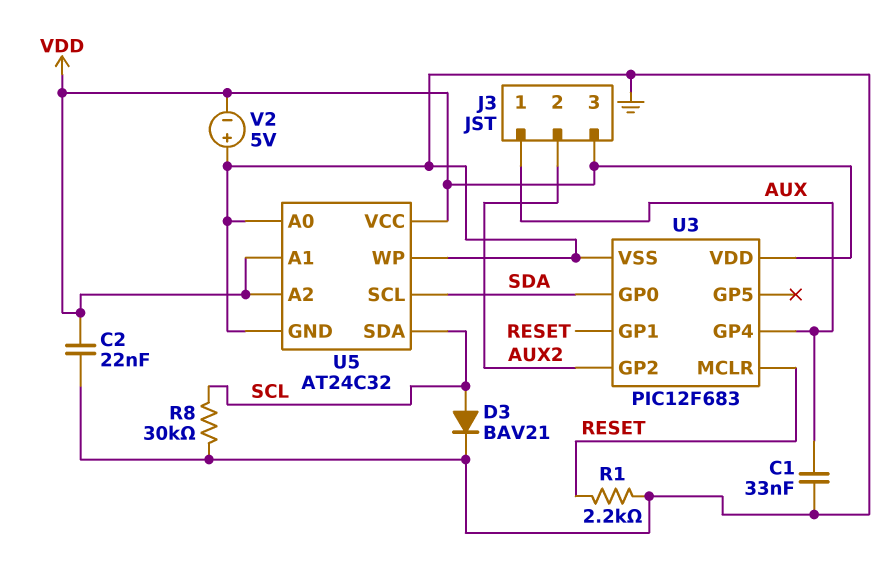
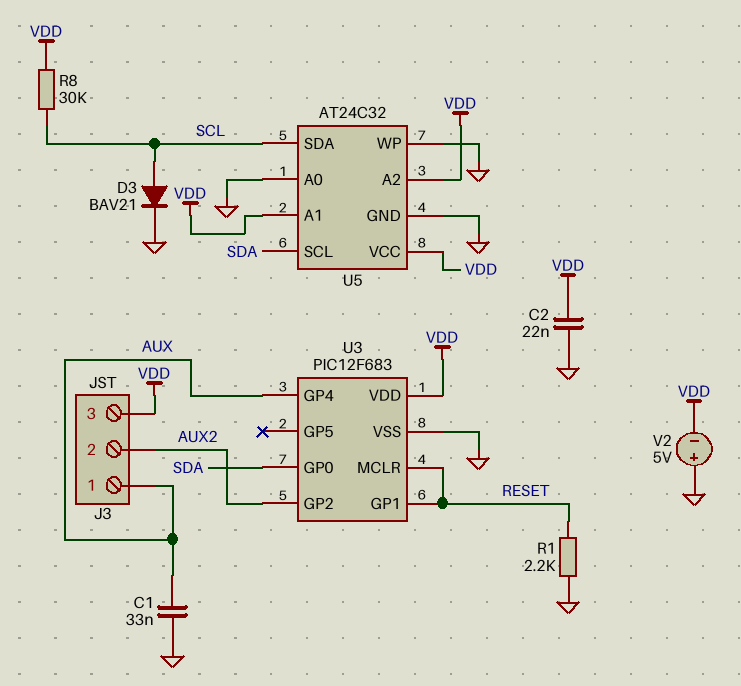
R8: 30k (GND, SCL) -> 30k (SCL, VDD)

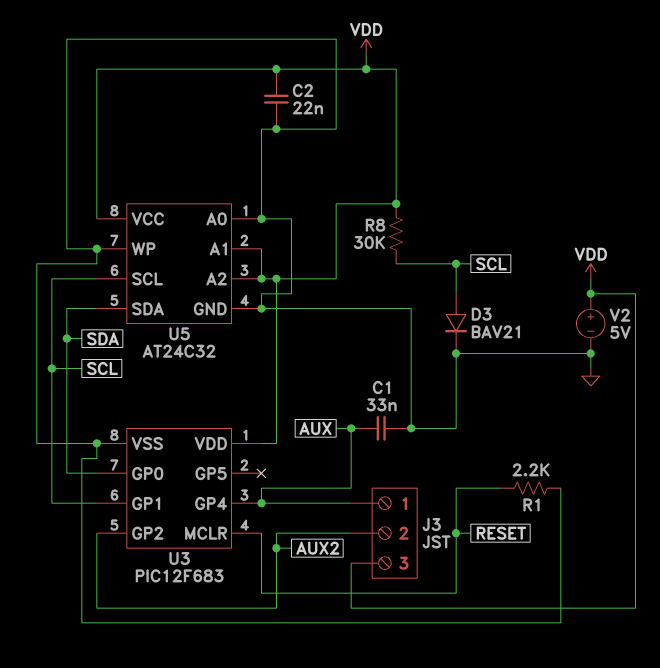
U3 pin GP1: RESET -> SCL
U5 pin SCL: SDA -> SCL
U5 pin SDA: SCL -> SDA
V2: 5V (plus GND, minus VDD) -> 5V (plus VDD, minus GND)

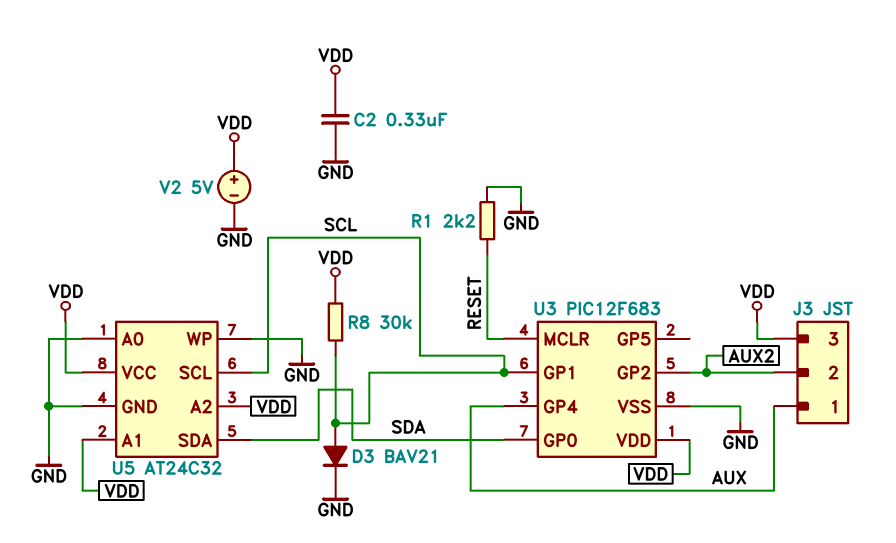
C1: 33nF (AUX, GND) -> none
C2: 22nF (GND, VDD) -> 330nF (GND, VDD)

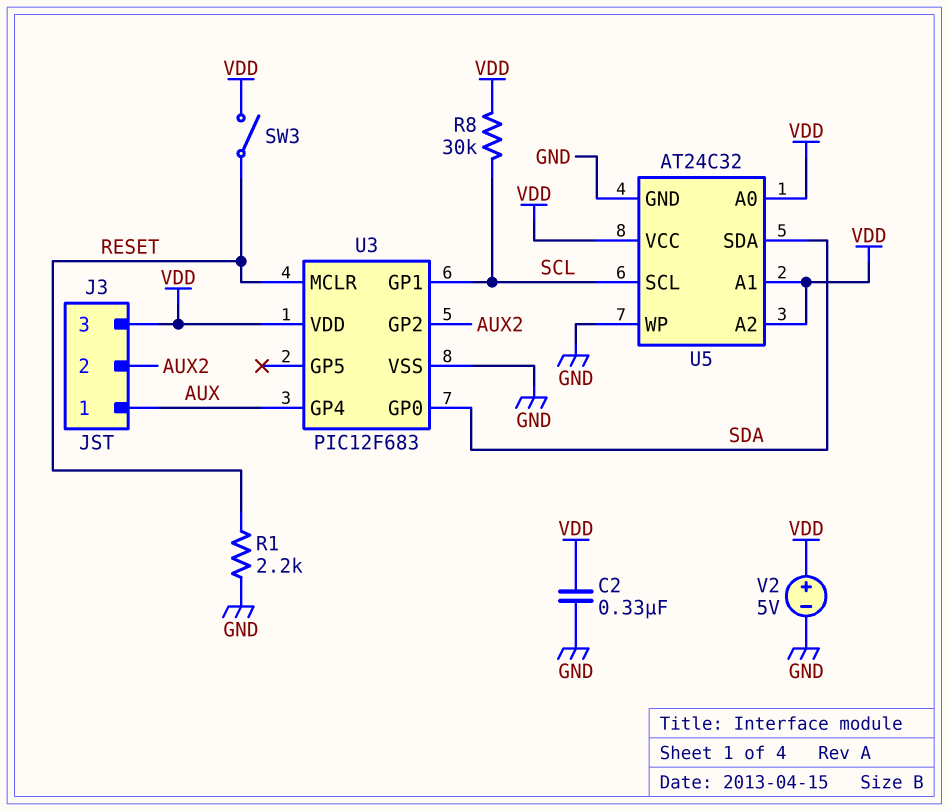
D3: diode BAV21 (A SCL, K GND) -> none
SW3: none -> switch (RESET, VDD)
U5 pin A0: GND -> VDD

